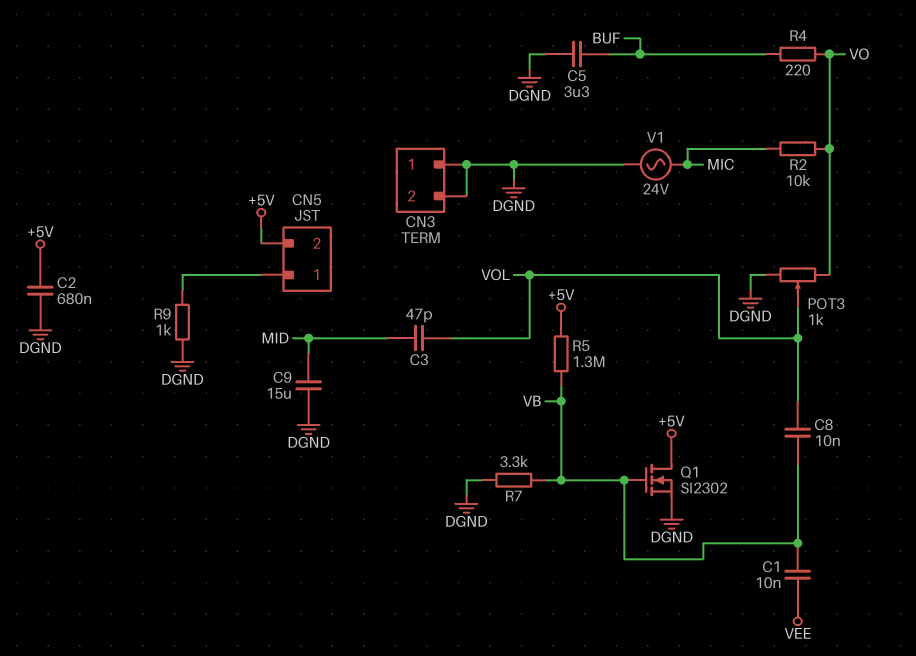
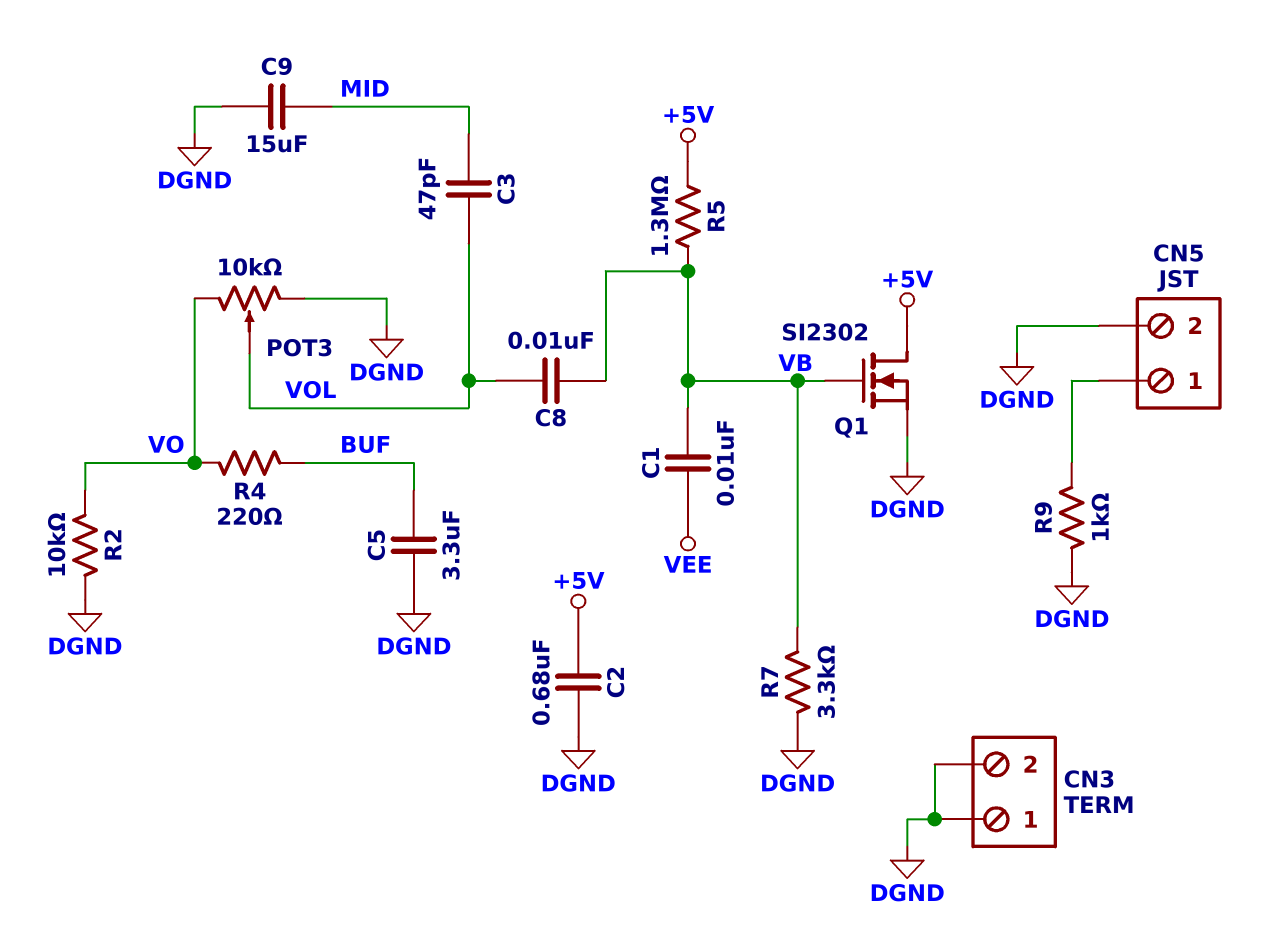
CN5 pin 2: +5V -> DGND
POT3: 1k (DGND, VO, wiper VOL) -> 10k (DGND, VO, wiper VOL)
R2: 10k (MIC, VO) -> 10k (DGND, VO)
V1: AC 24V (DGND, MIC) -> none

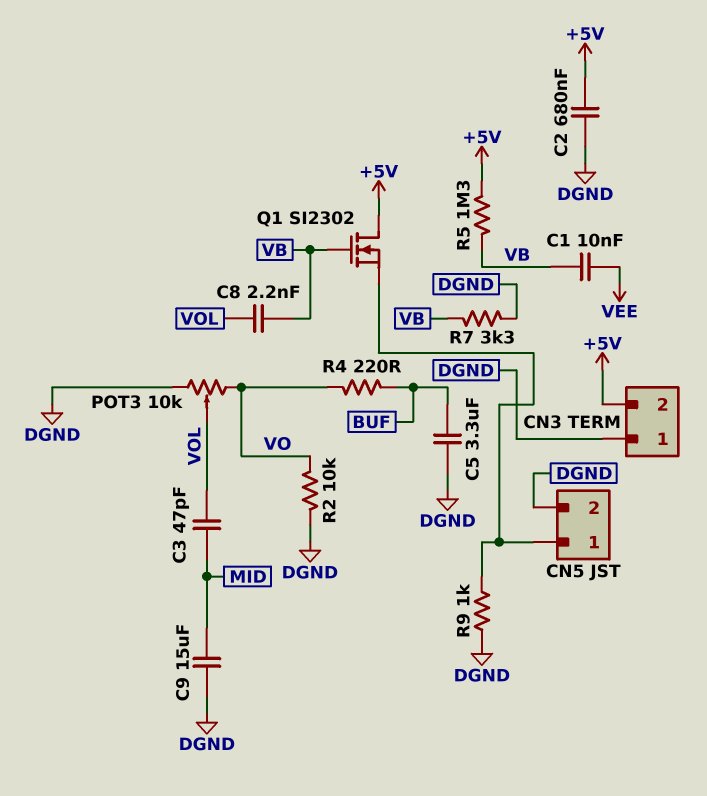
C8: 10nF (VB, VOL) -> 2.2nF (VB, VOL)
CN3 pin 2: DGND -> +5V
Q1: NMOS SI2302 (G VB, D +5V, S DGND) -> NMOS SI2302 (G VB, D +5V, S CN5/1)

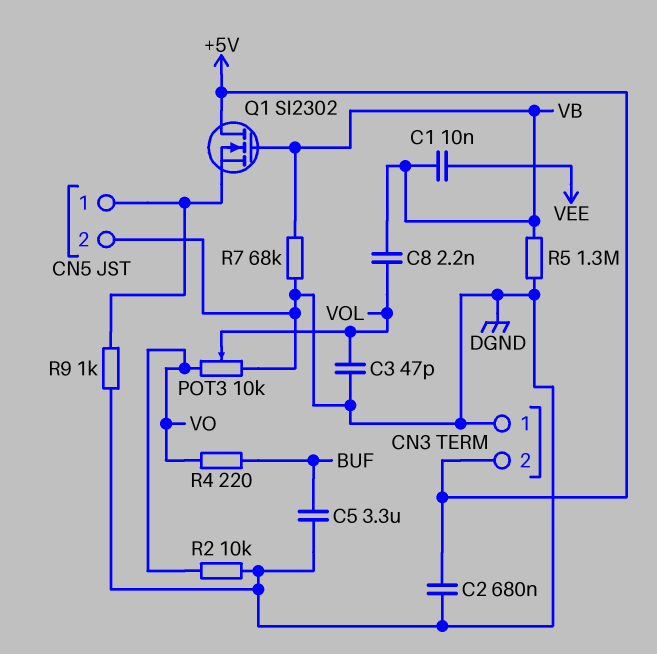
C3: 47pF (MID, VOL) -> 47pF (DGND, VOL)
C9: 15uF (DGND, MID) -> none
R5: 1.3M (+5V, VB) -> 1.3M (DGND, VB)
R7: 3.3k (DGND, VB) -> 68k (DGND, VB)

